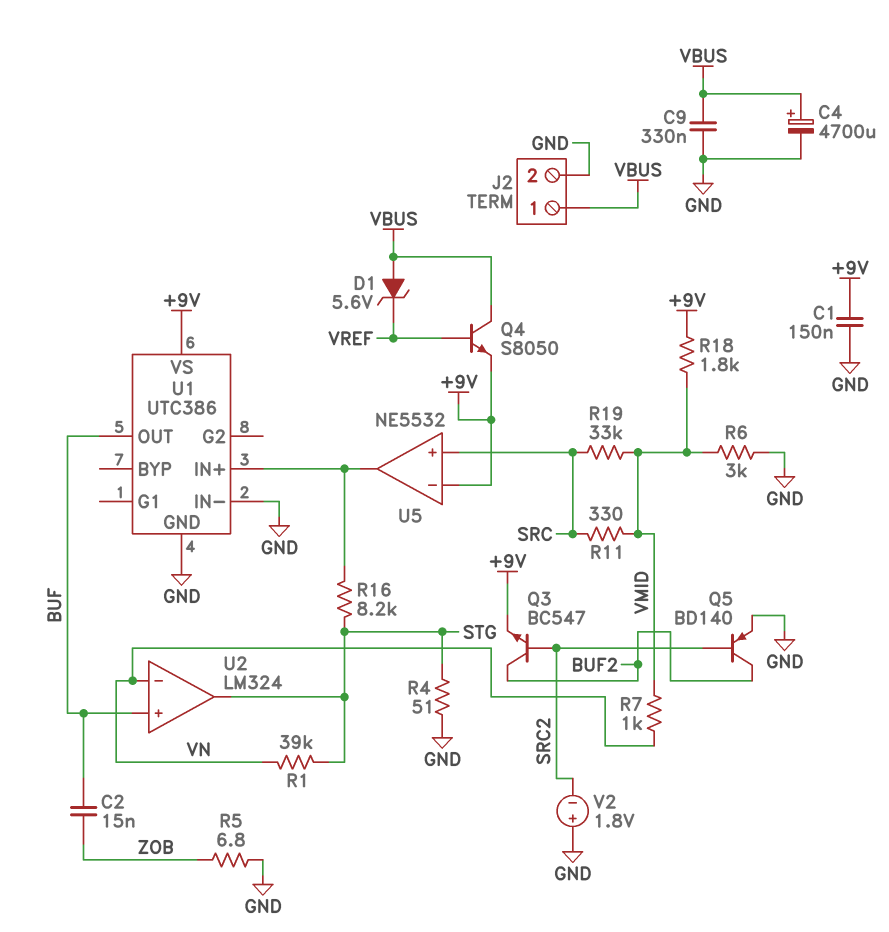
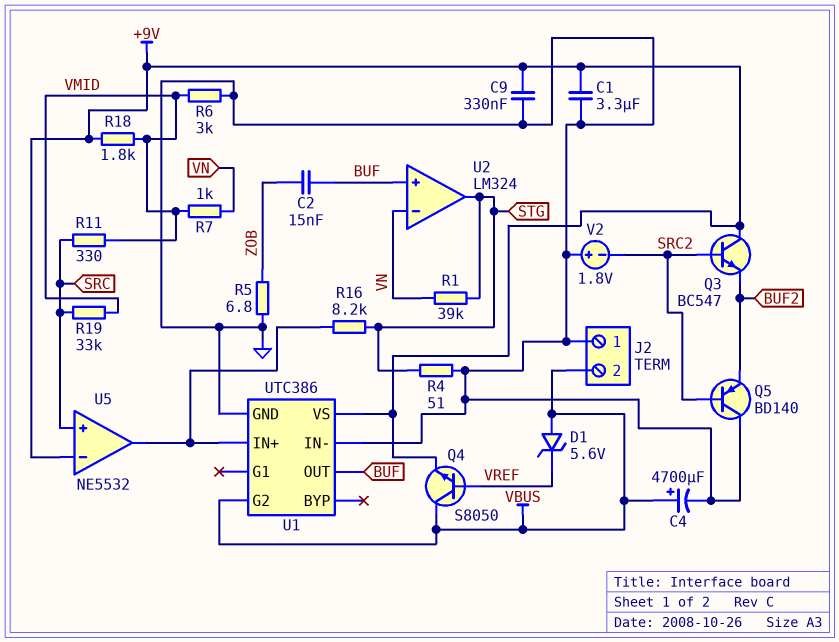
C1: 150nF (+9V, GND) -> 3.3uF (+9V, GND)
C9: 330nF (GND, VBUS) -> 330nF (+9V, GND)
J2 pin 1: VBUS -> GND
J2 pin 2: GND -> VBUS
Q3: NPN BC547 (B SRC2, C BUF2, E +9V) -> NPN BC547 (B SRC2, C +9V, E BUF2)
Q5: PNP BD140 (B SRC2, C BUF2, E GND) -> PNP BD140 (B SRC2, C GND, E BUF2)
U1 pin G2: none -> VBUS

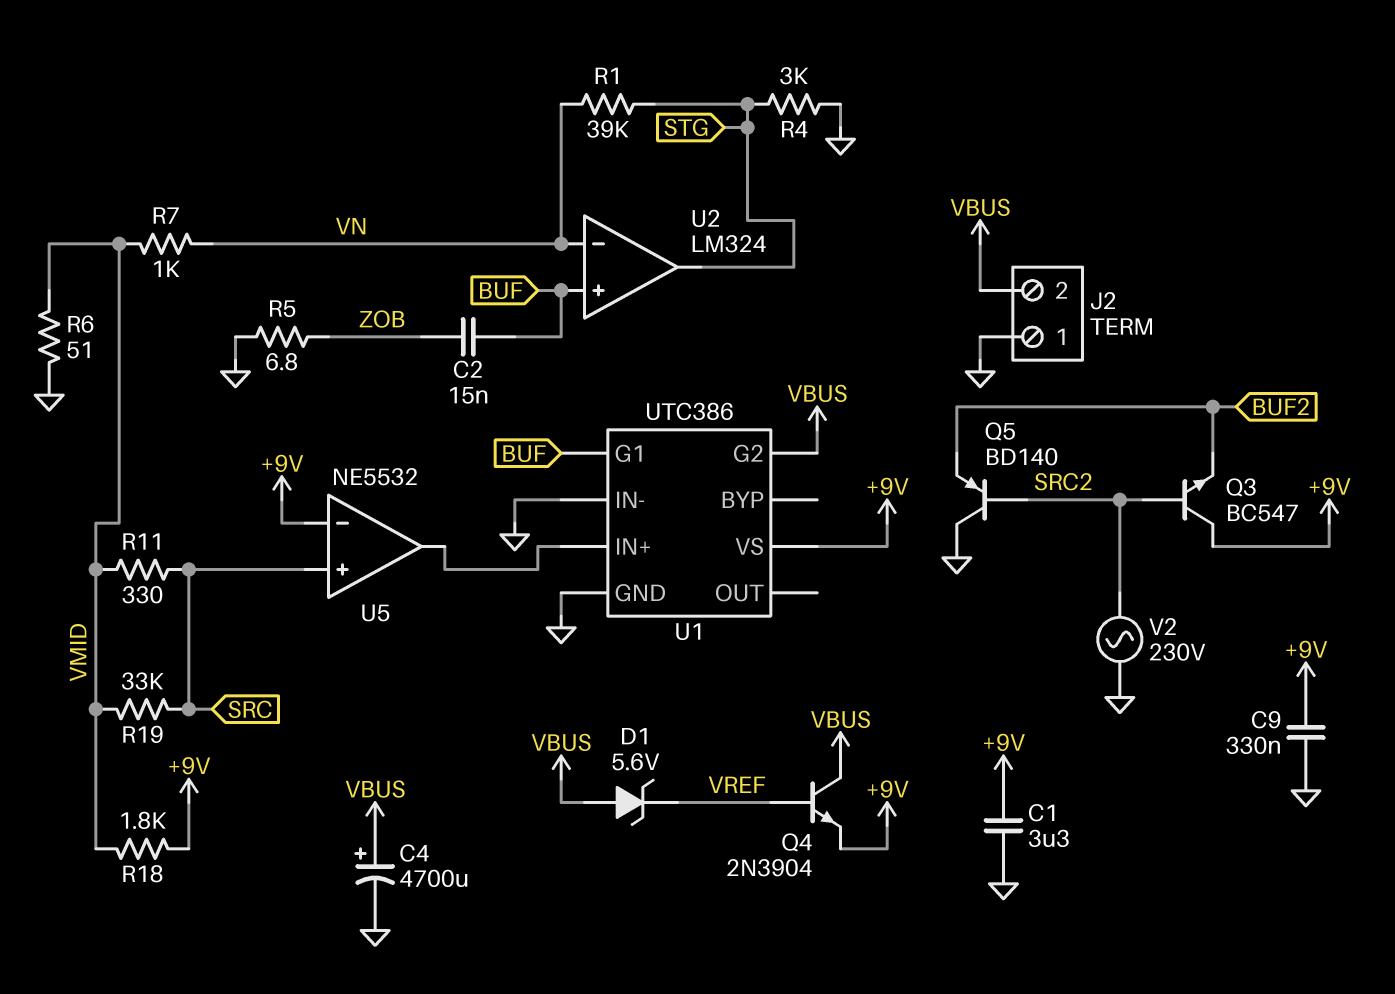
Q4: NPN S8050 (B VREF, C VBUS, E +9V) -> NPN 2N3904 (B VREF, C VBUS, E +9V)
R4: 51 (GND, STG) -> 3k (GND, STG)
R6: 3k (GND, VMID) -> 51 (GND, VMID)
R16: 8.2k (STG, U1/IN+) -> none
U1 pin G1: none -> BUF
U1 pin OUT: BUF -> none
V2: 1.8V (plus GND, minus SRC2) -> AC 230V (GND, SRC2)

